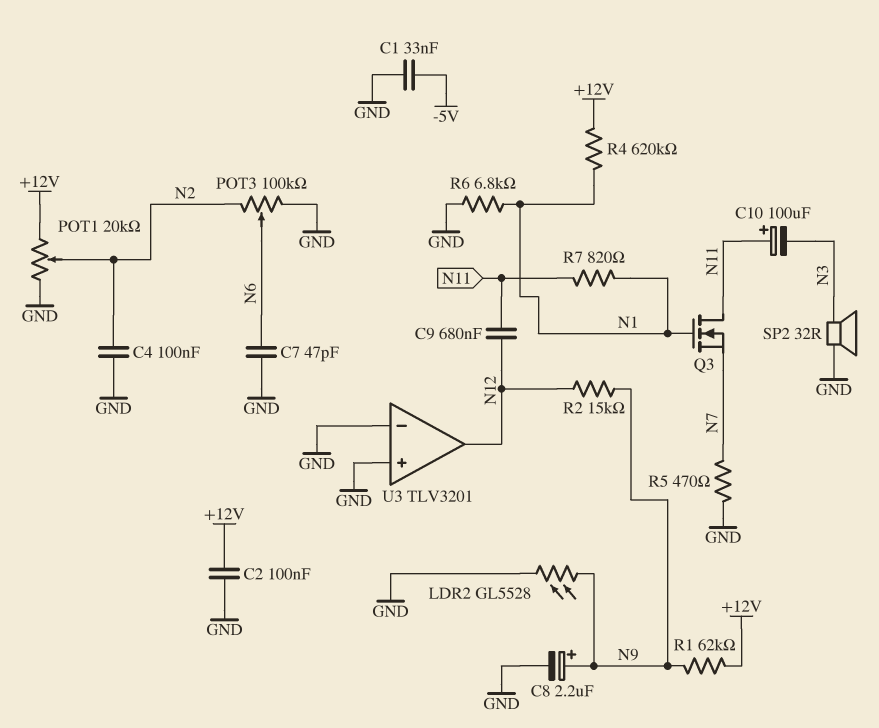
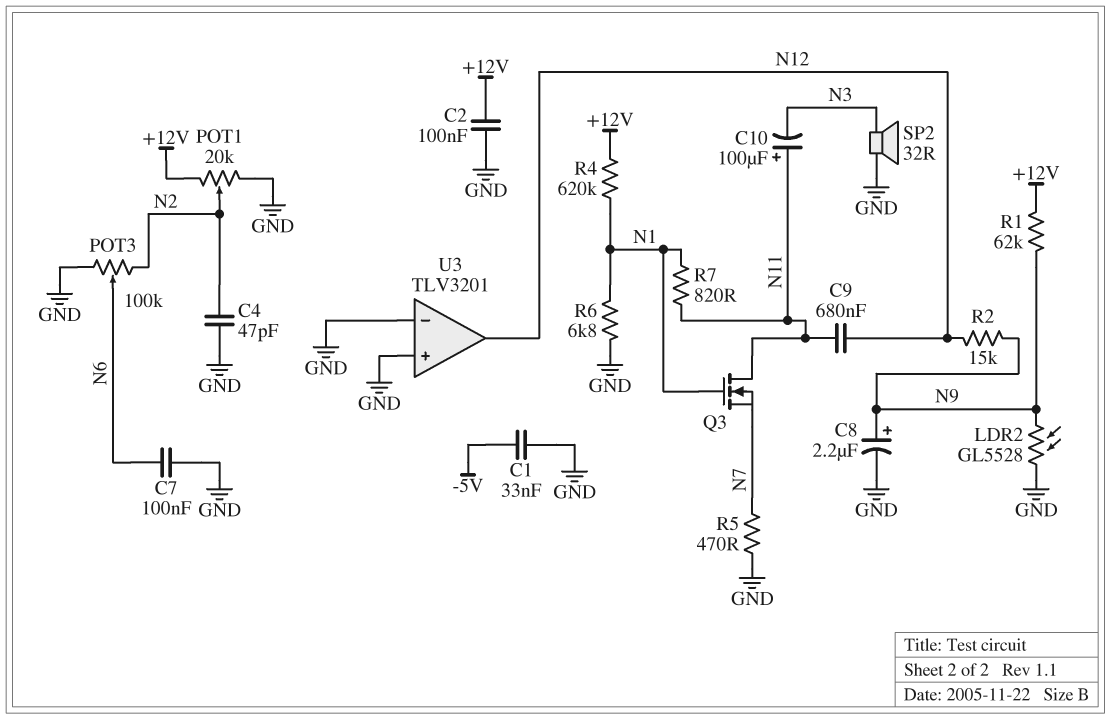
C4: 100nF (GND, N2) -> 47pF (GND, N2)
C7: 47pF (GND, N6) -> 100nF (GND, N6)

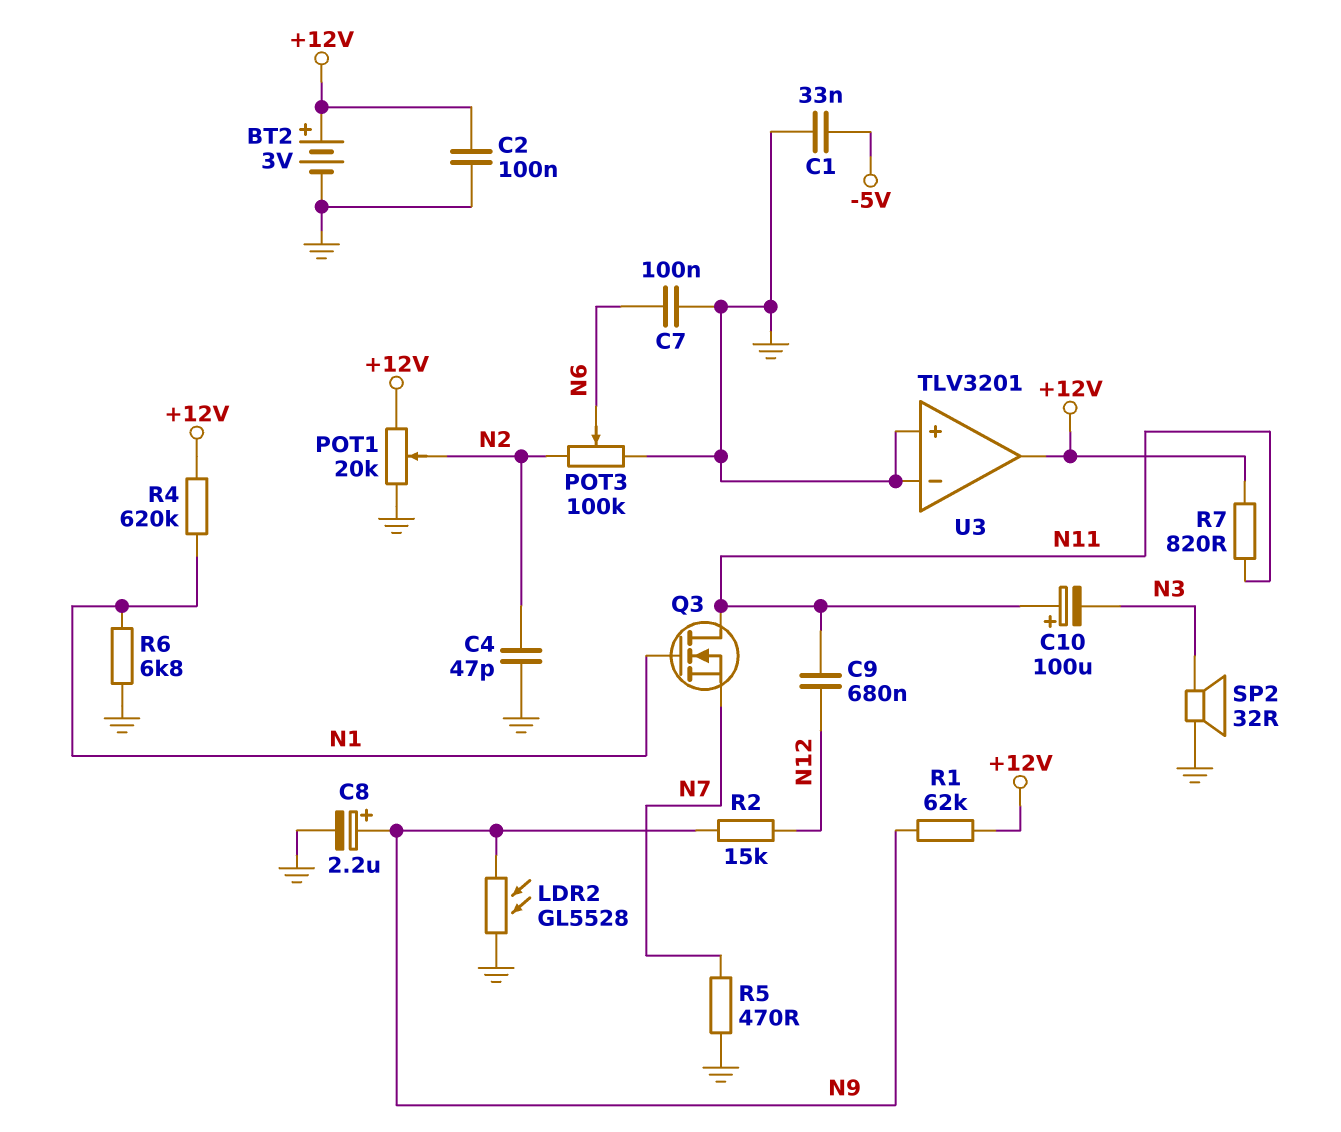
BT2: none -> 3V (plus +12V, minus GND)
R7: 820 (N1, N11) -> 820 (+12V, N11)
U3 pin out: N12 -> +12V

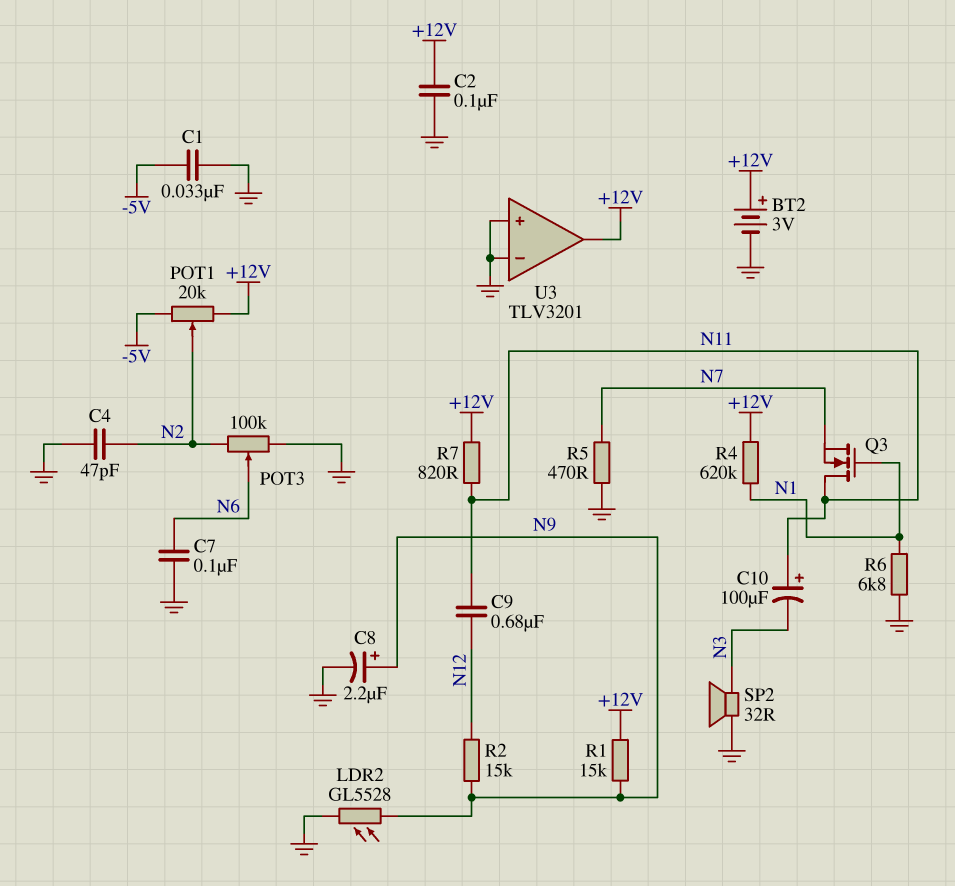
POT1: 20k (+12V, GND, wiper N2) -> 20k (+12V, -5V, wiper N2)
R1: 62k (+12V, N9) -> 15k (+12V, N9)

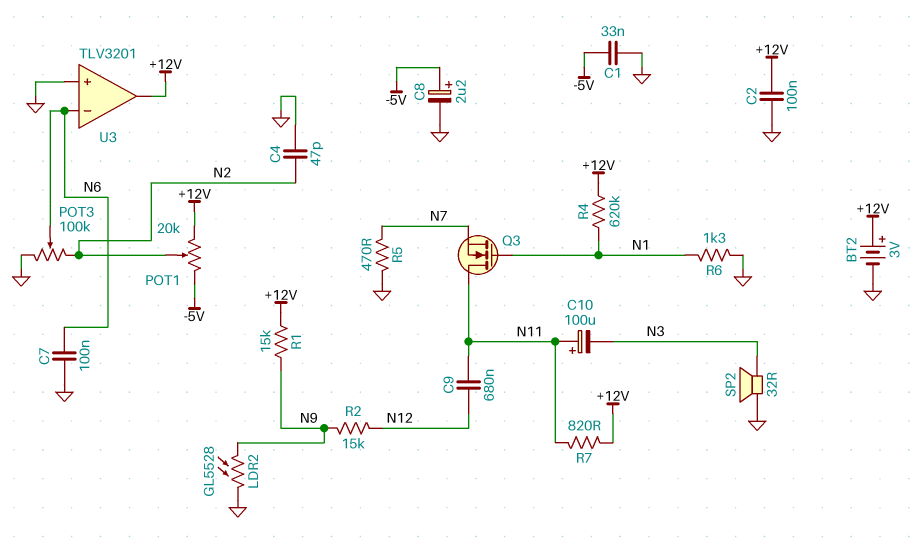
C8: 2.2uF (plus N9, minus GND) -> 2.2uF (plus -5V, minus GND)
R6: 6.8k (GND, N1) -> 1.3k (GND, N1)
U3 pin in-: GND -> N6

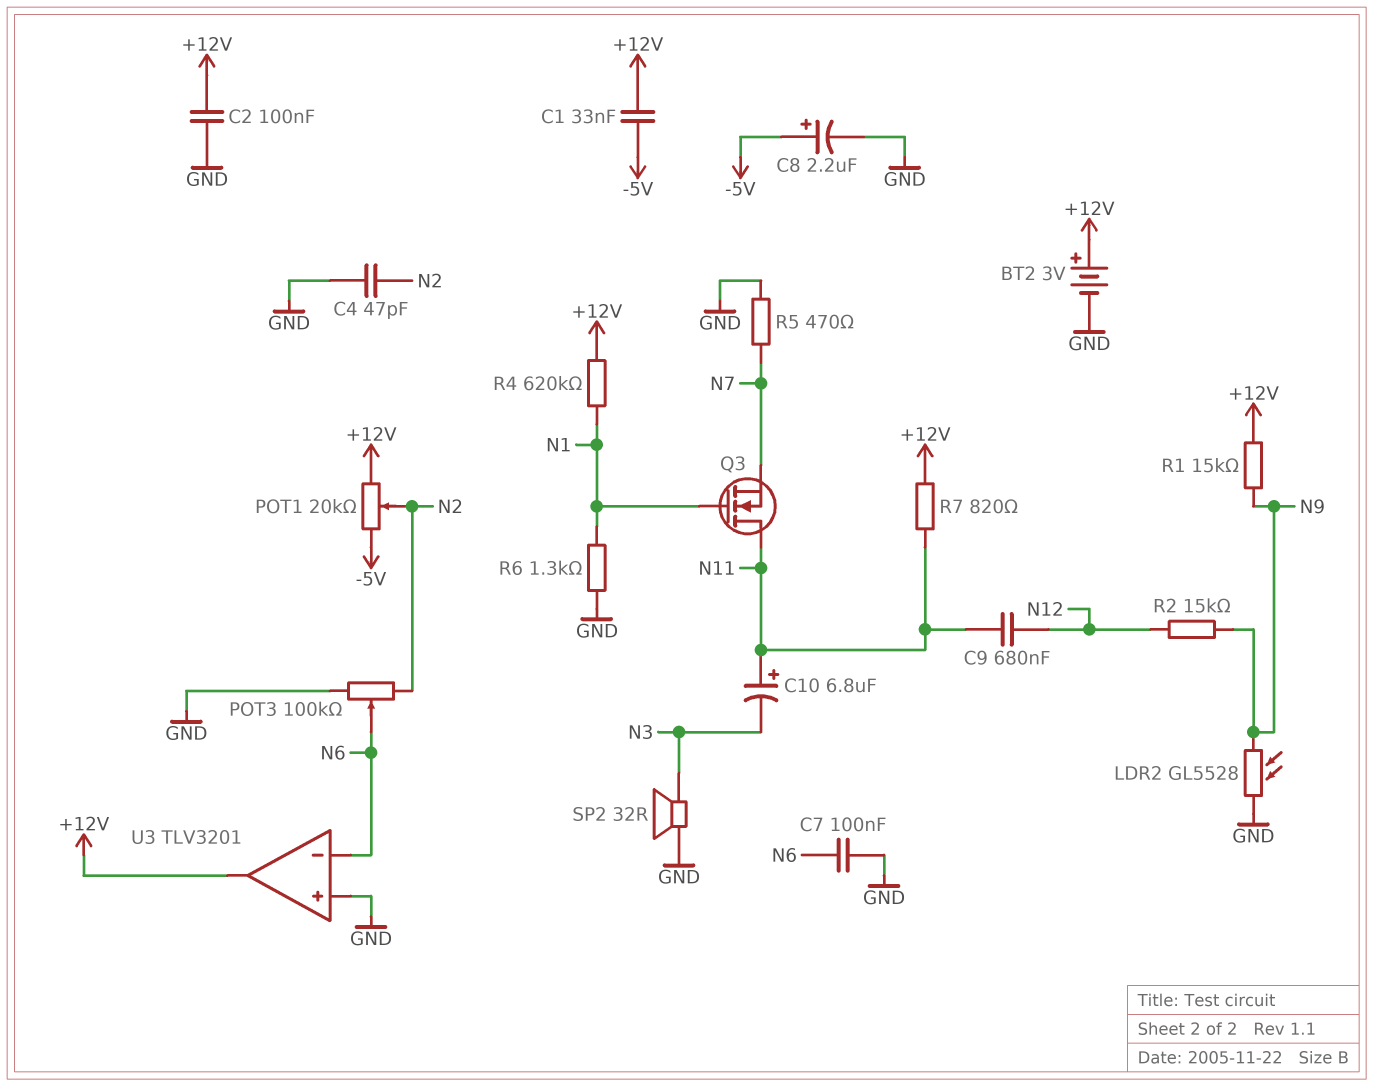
C1: 33nF (-5V, GND) -> 33nF (+12V, -5V)
C10: 100uF (plus N11, minus N3) -> 6.8uF (plus N11, minus N3)

